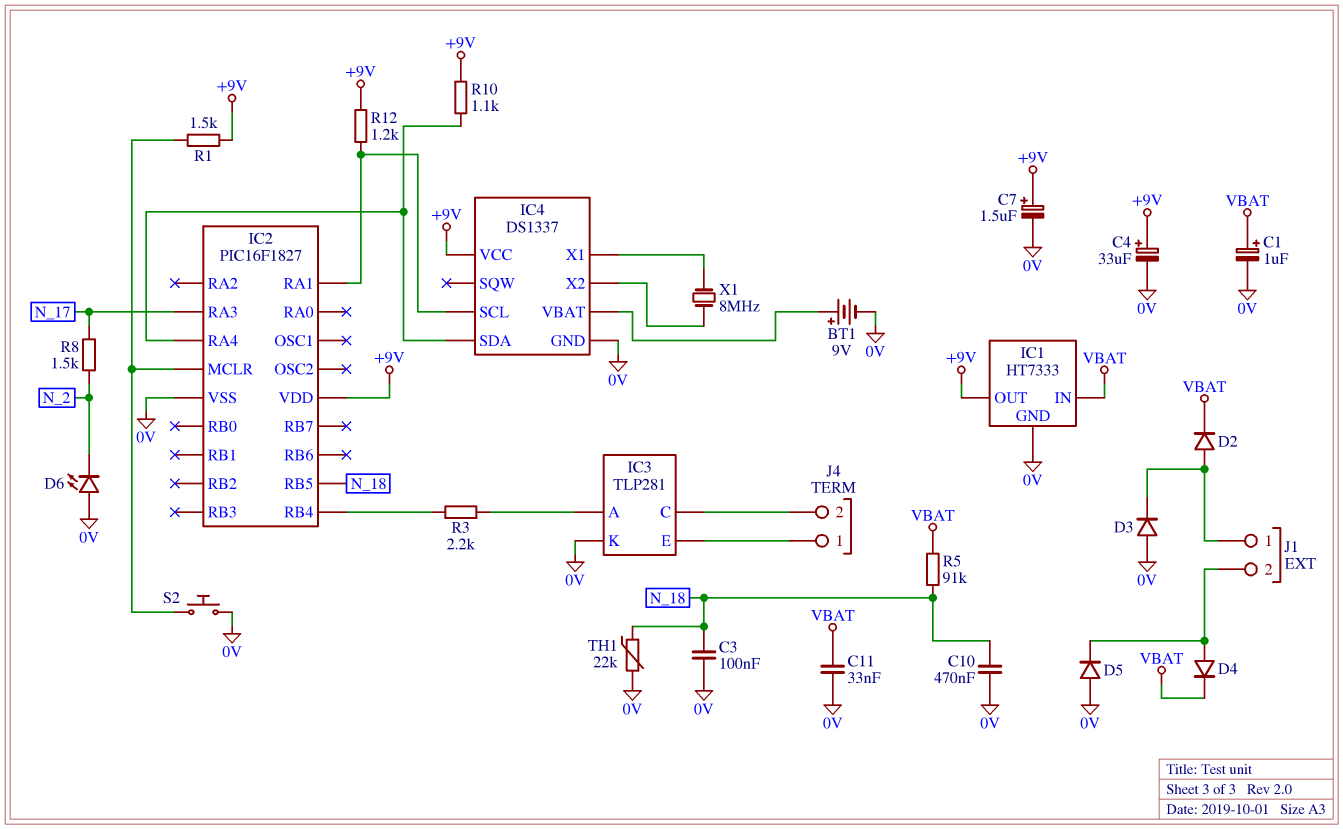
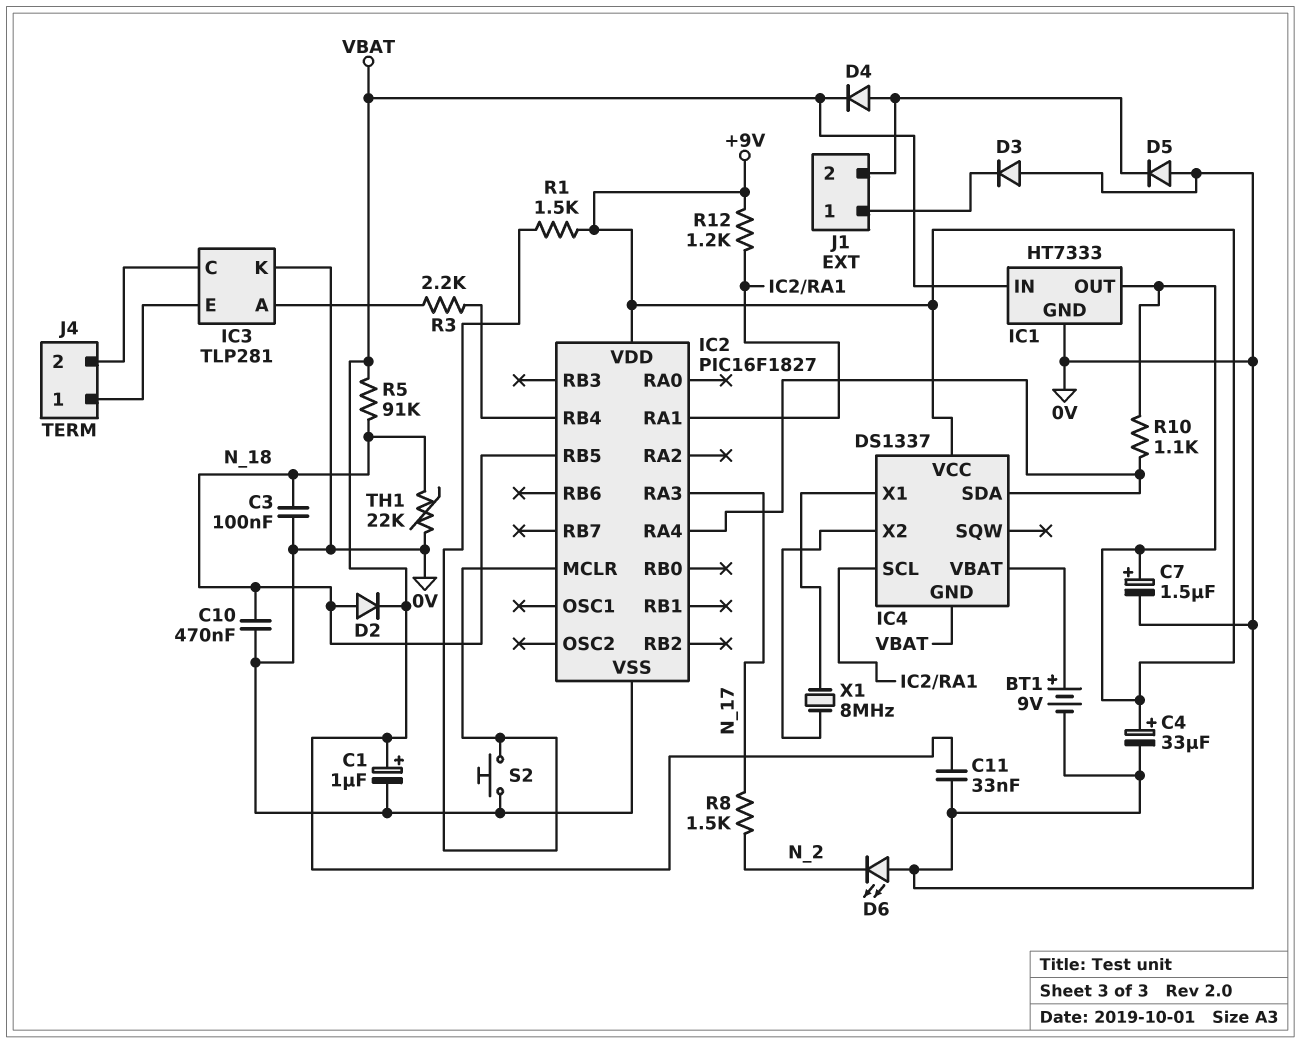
D2: diode (A J1/1, K VBAT) -> diode (A N_18, K VBAT)
IC4 pin GND: 0V -> VBAT

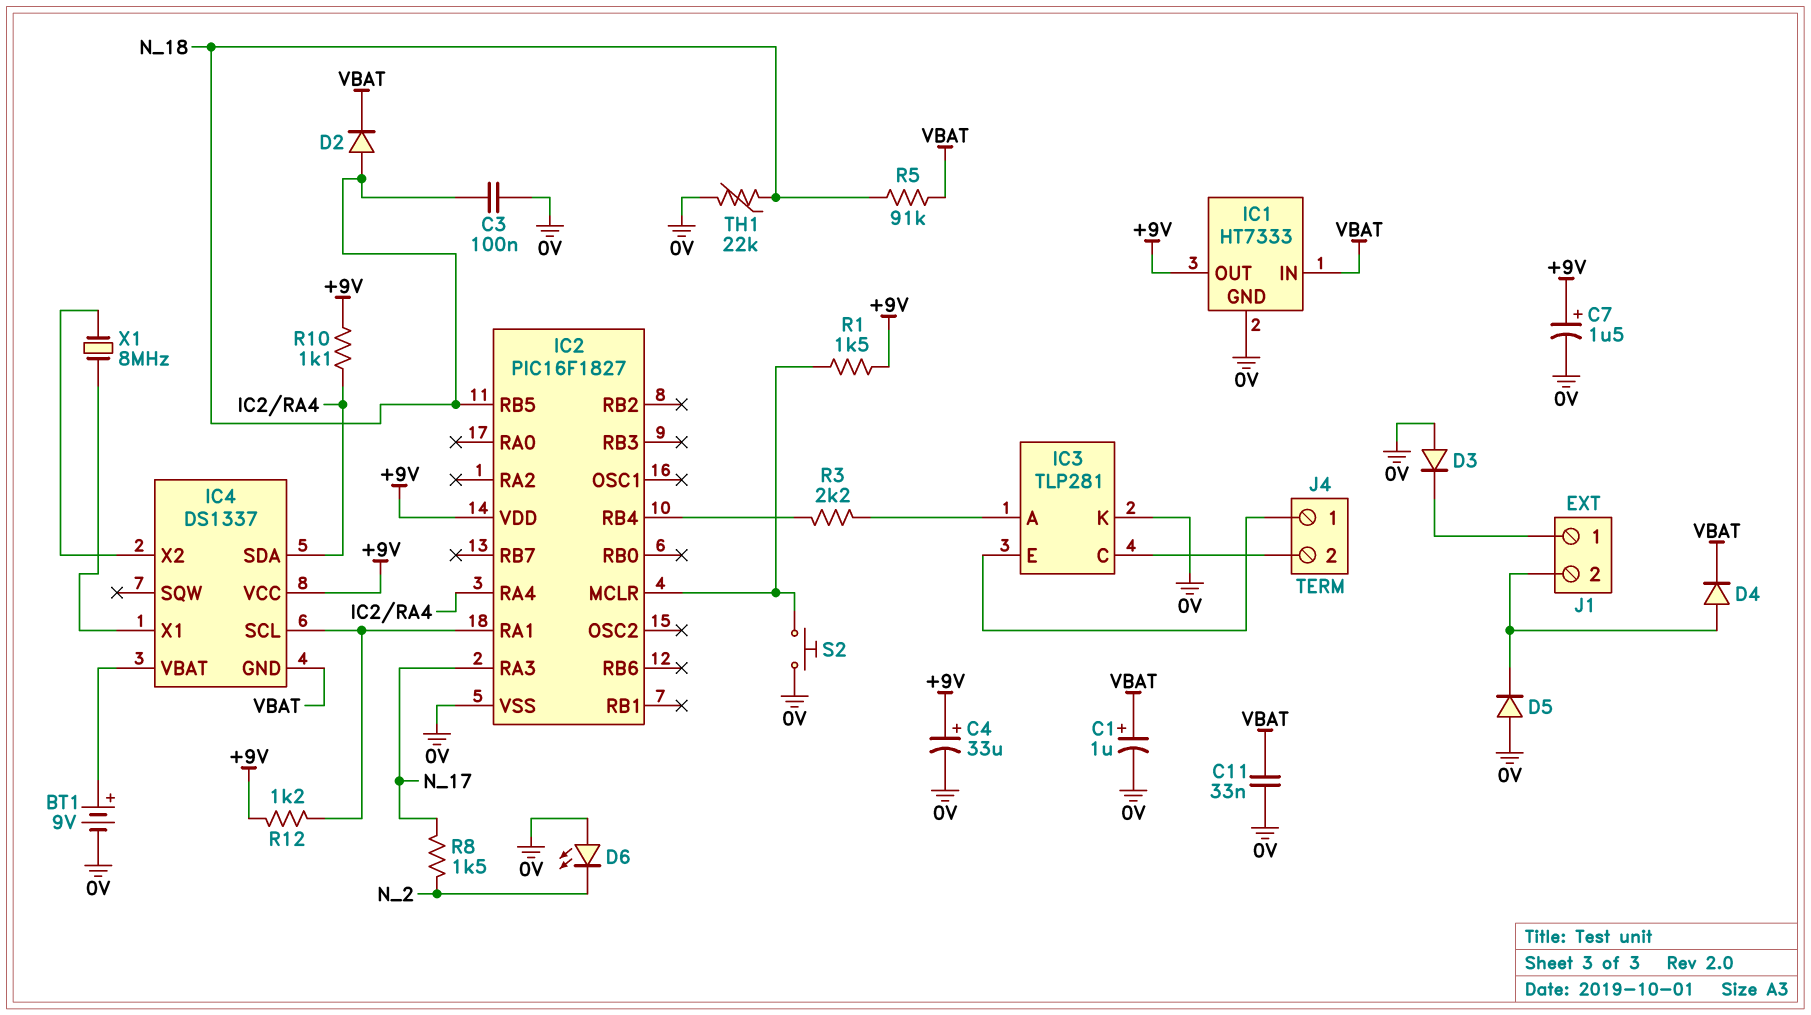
C10: 470nF (0V, N_18) -> none

